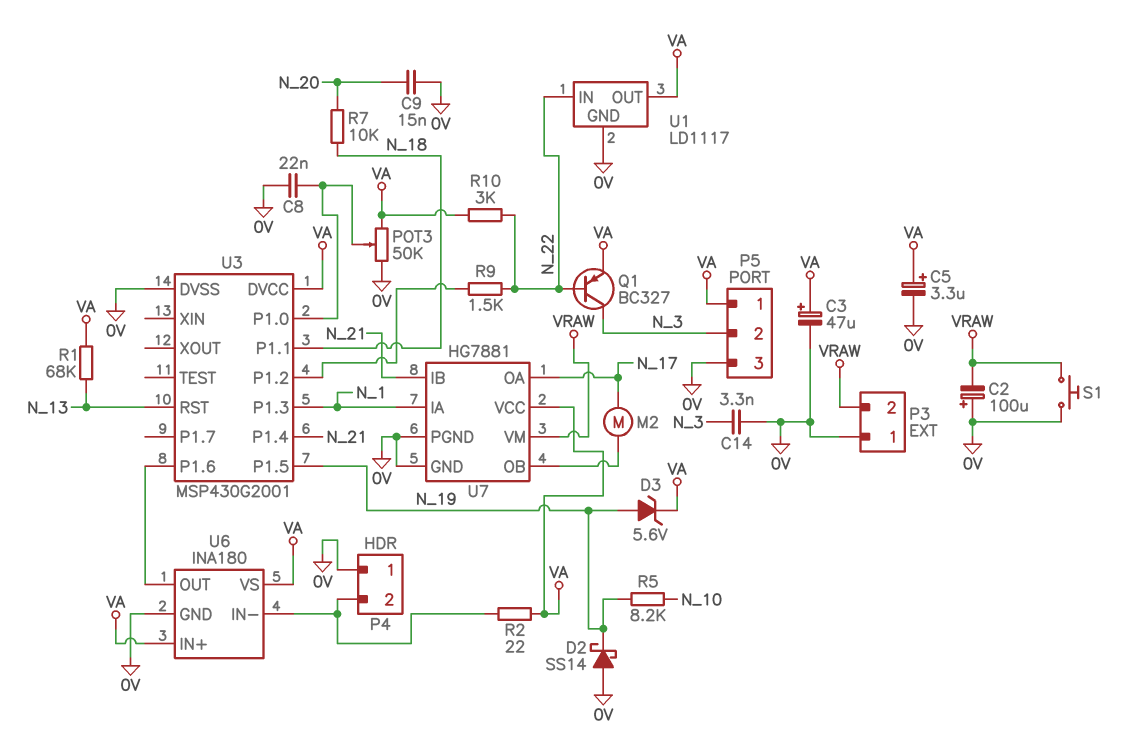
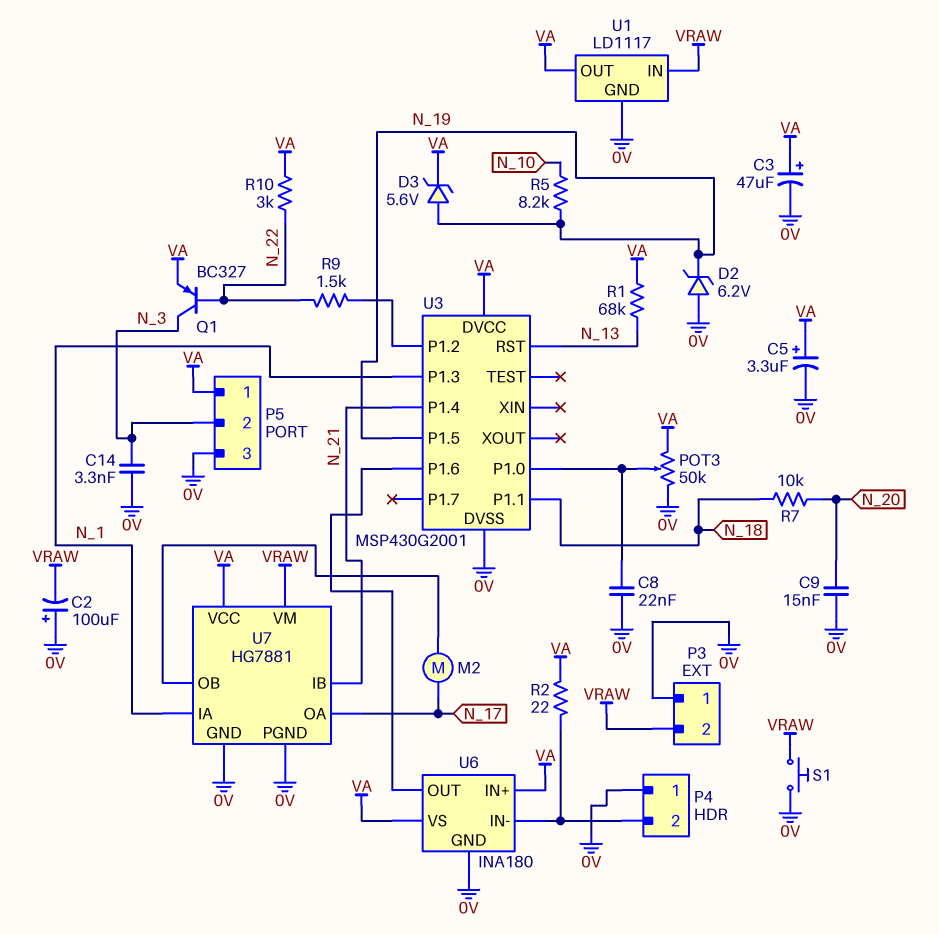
D2: schottky SS14 (A 0V, K N_19) -> zener 6.2V (A 0V, K N_19)
U1 pin IN: N_22 -> VRAW

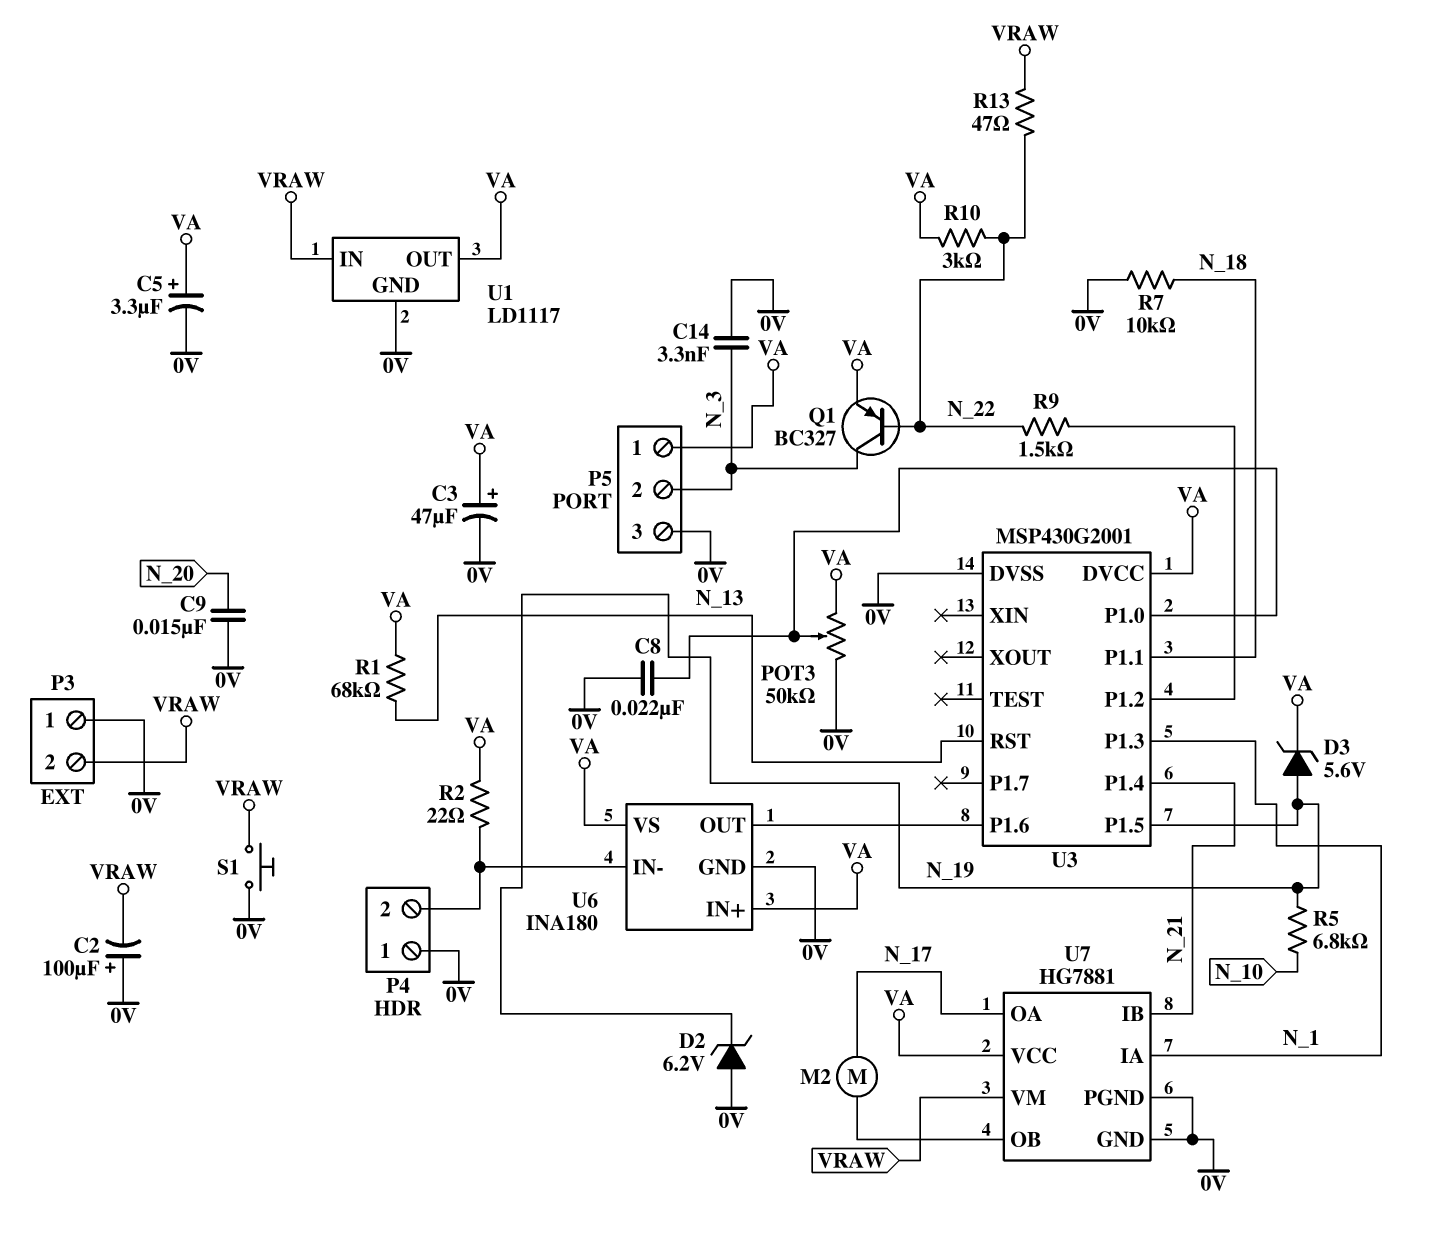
R5: 8.2k (N_10, N_19) -> 6.8k (N_10, N_19)
R7: 10k (N_18, N_20) -> 10k (0V, N_18)
R13: none -> 47 (N_22, VRAW)

